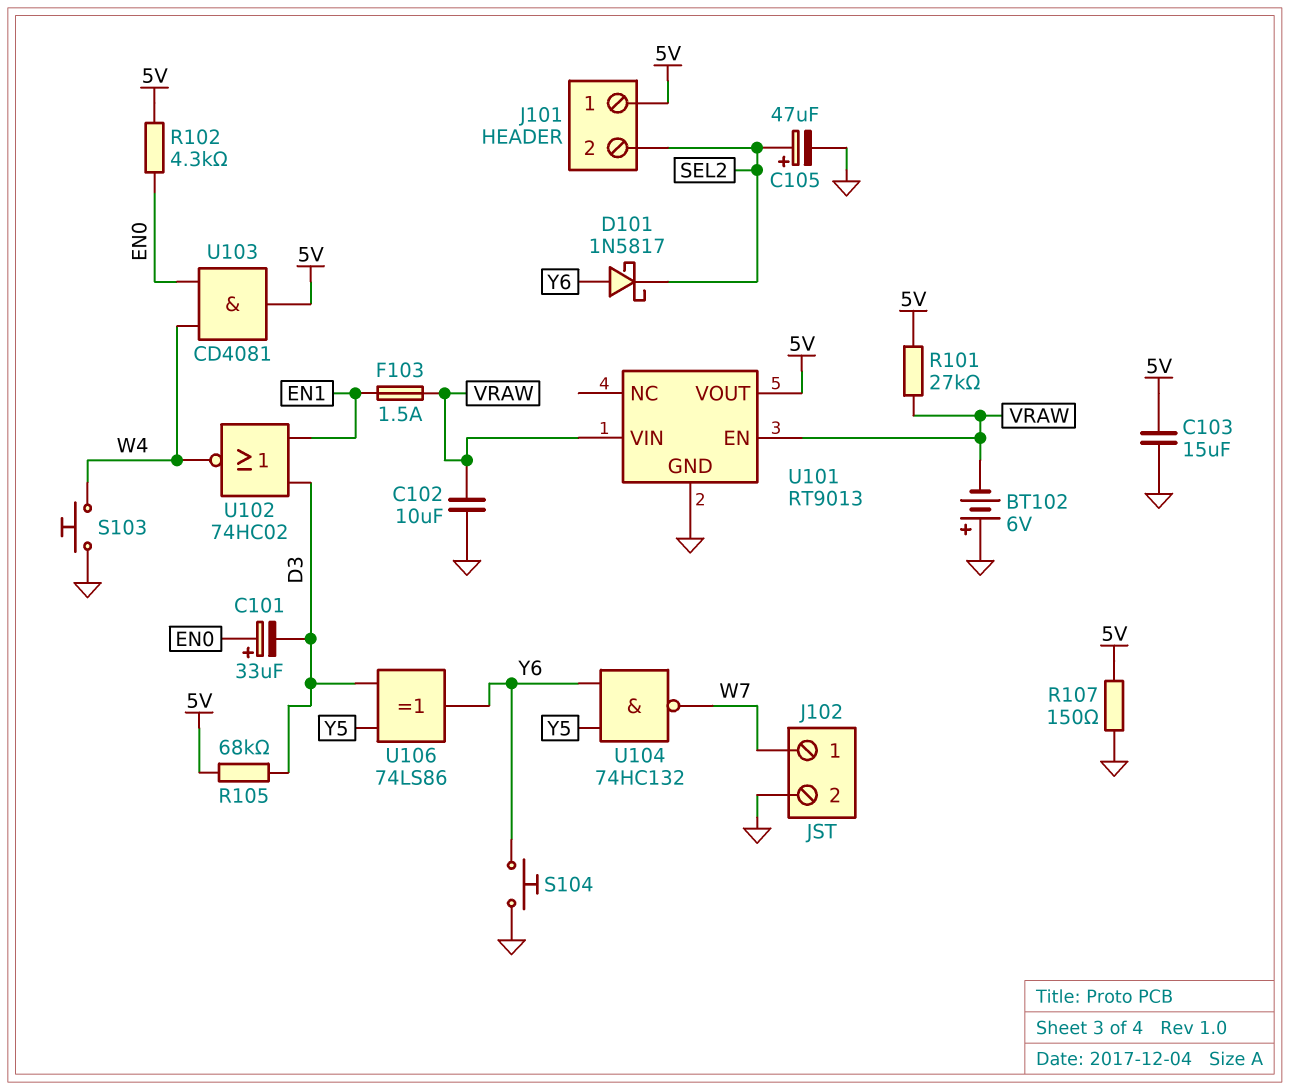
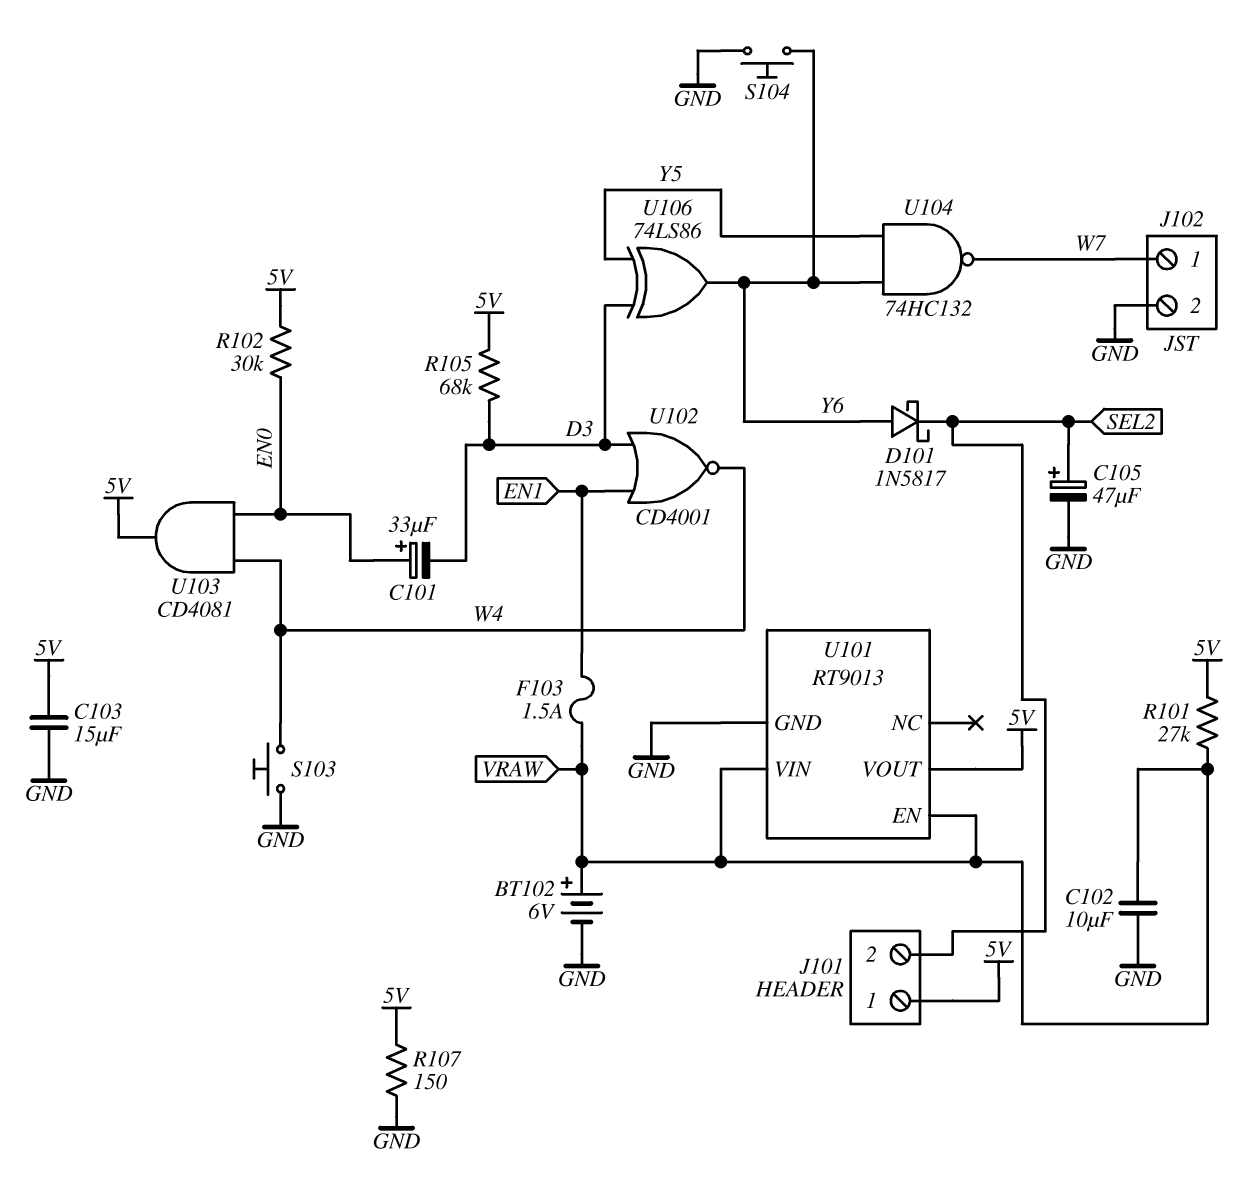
BT102: 6V (plus GND, minus VRAW) -> 6V (plus VRAW, minus GND)
R102: 4.3k (5V, EN0) -> 30k (5V, EN0)
U102: NOR 74HC02 (in D3, in EN1, out W4) -> NOR CD4001 (in D3, in EN1, out W4)

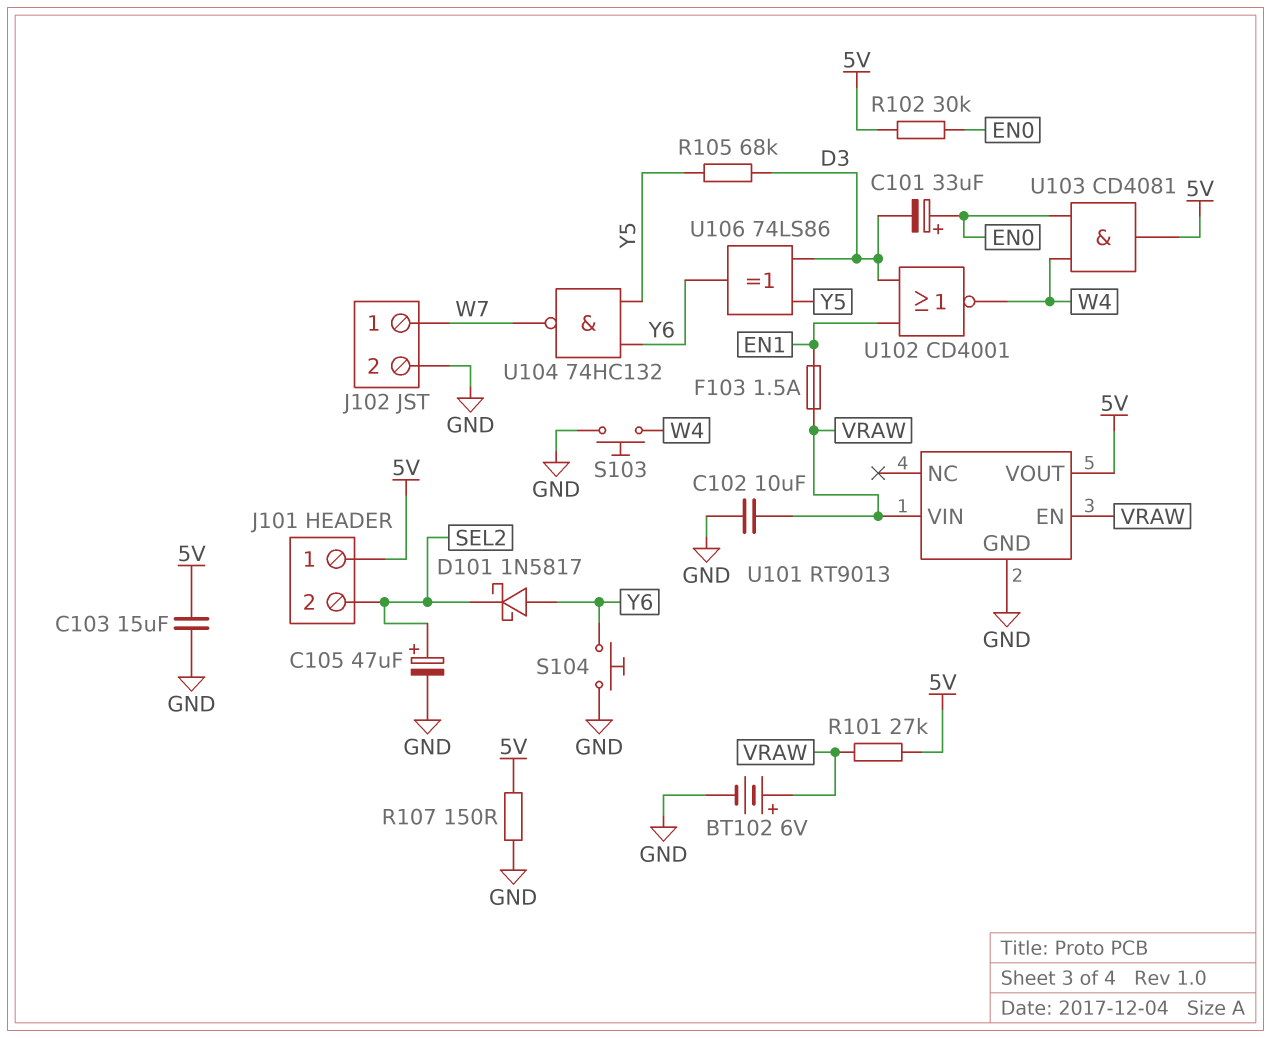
R105: 68k (5V, D3) -> 68k (D3, Y5)

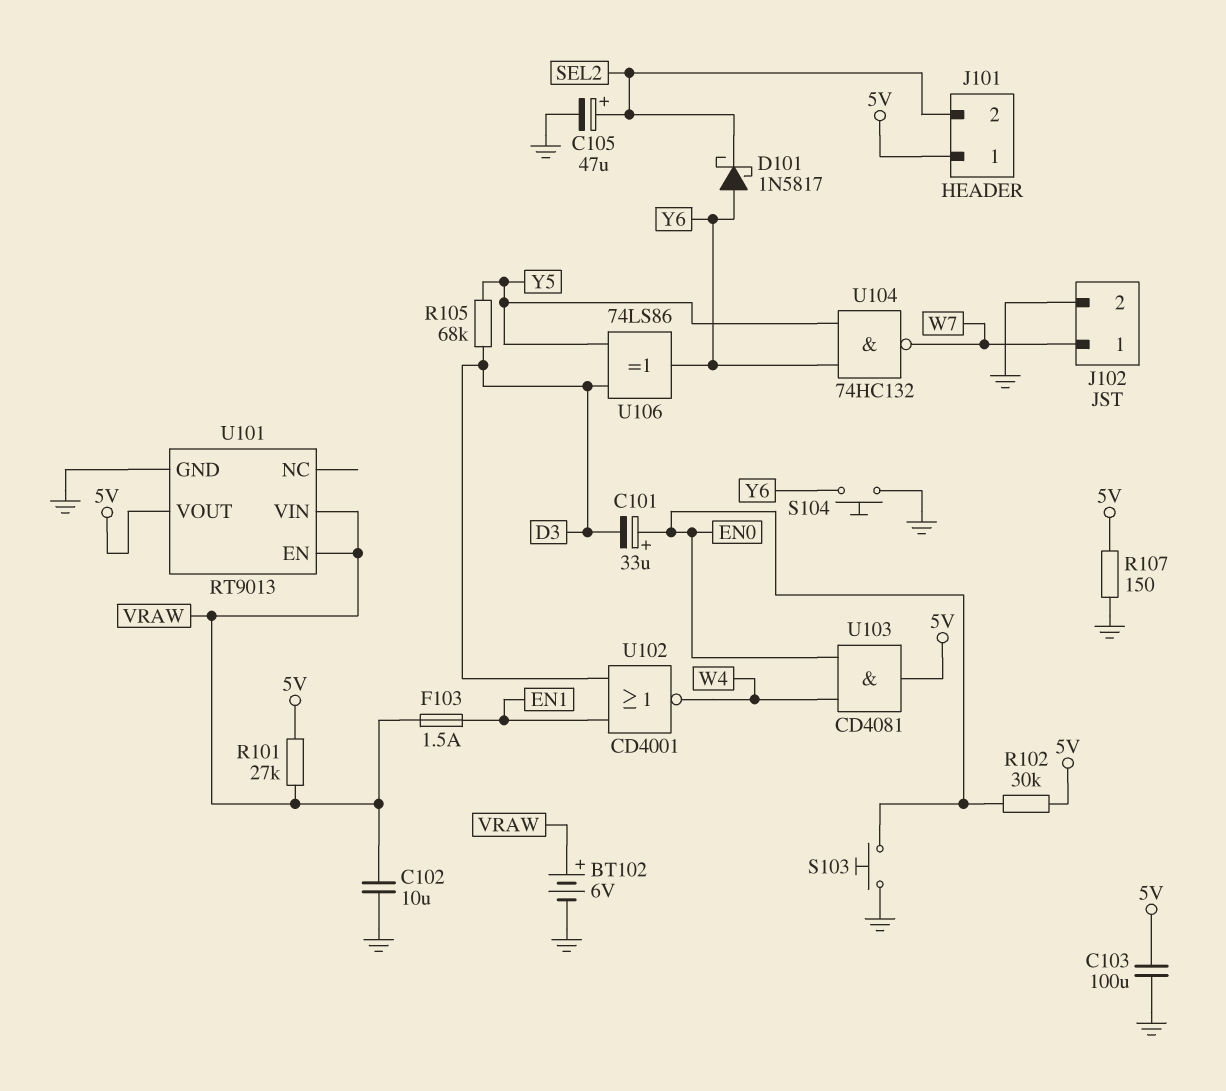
C103: 15uF (5V, GND) -> 100uF (5V, GND)
S103: button (GND, W4) -> button (EN0, GND)

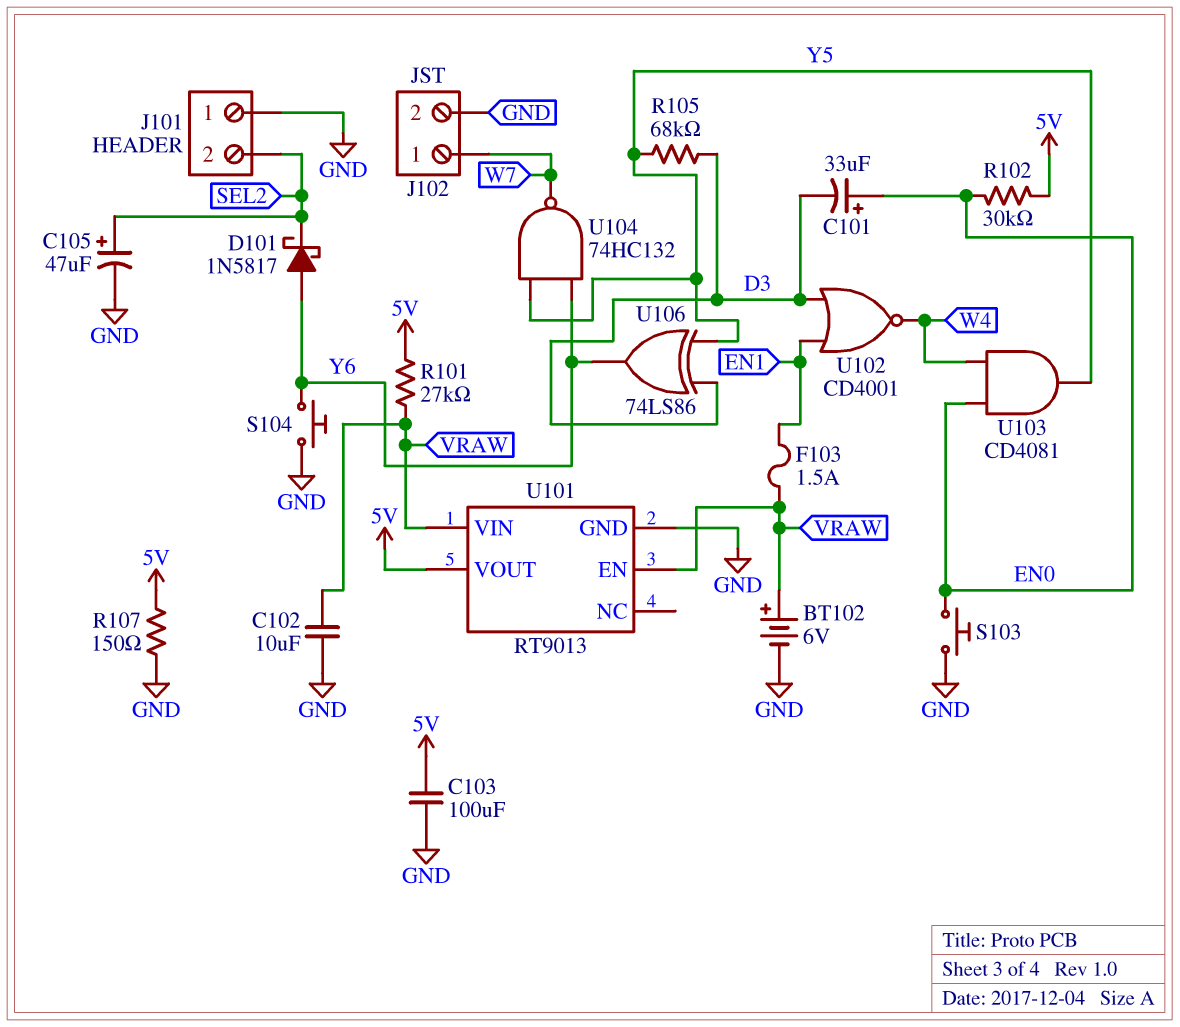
J101 pin 1: 5V -> GND
U103: AND CD4081 (in EN0, in W4, out 5V) -> AND CD4081 (in EN0, in W4, out Y5)

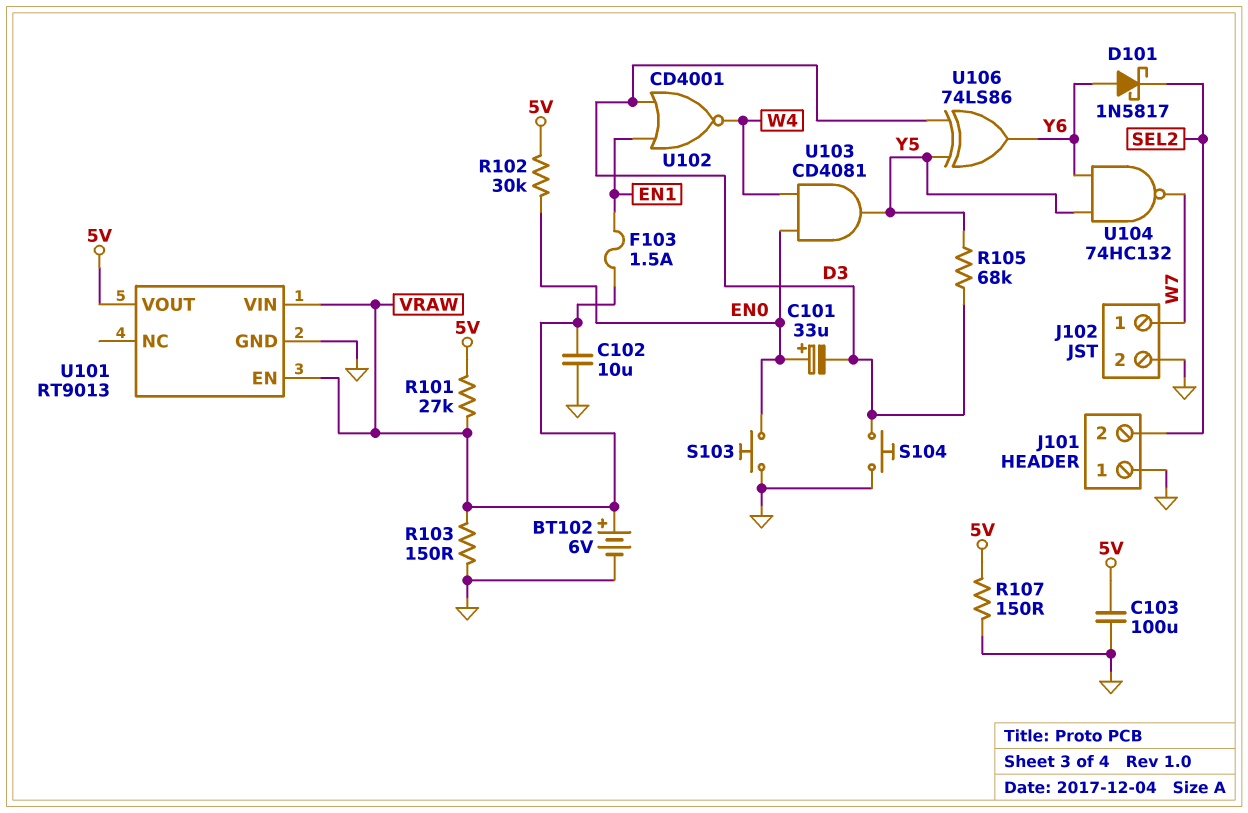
C105: 47uF (plus SEL2, minus GND) -> none
R103: none -> 150 (GND, VRAW)
S104: button (GND, Y6) -> button (D3, GND)

